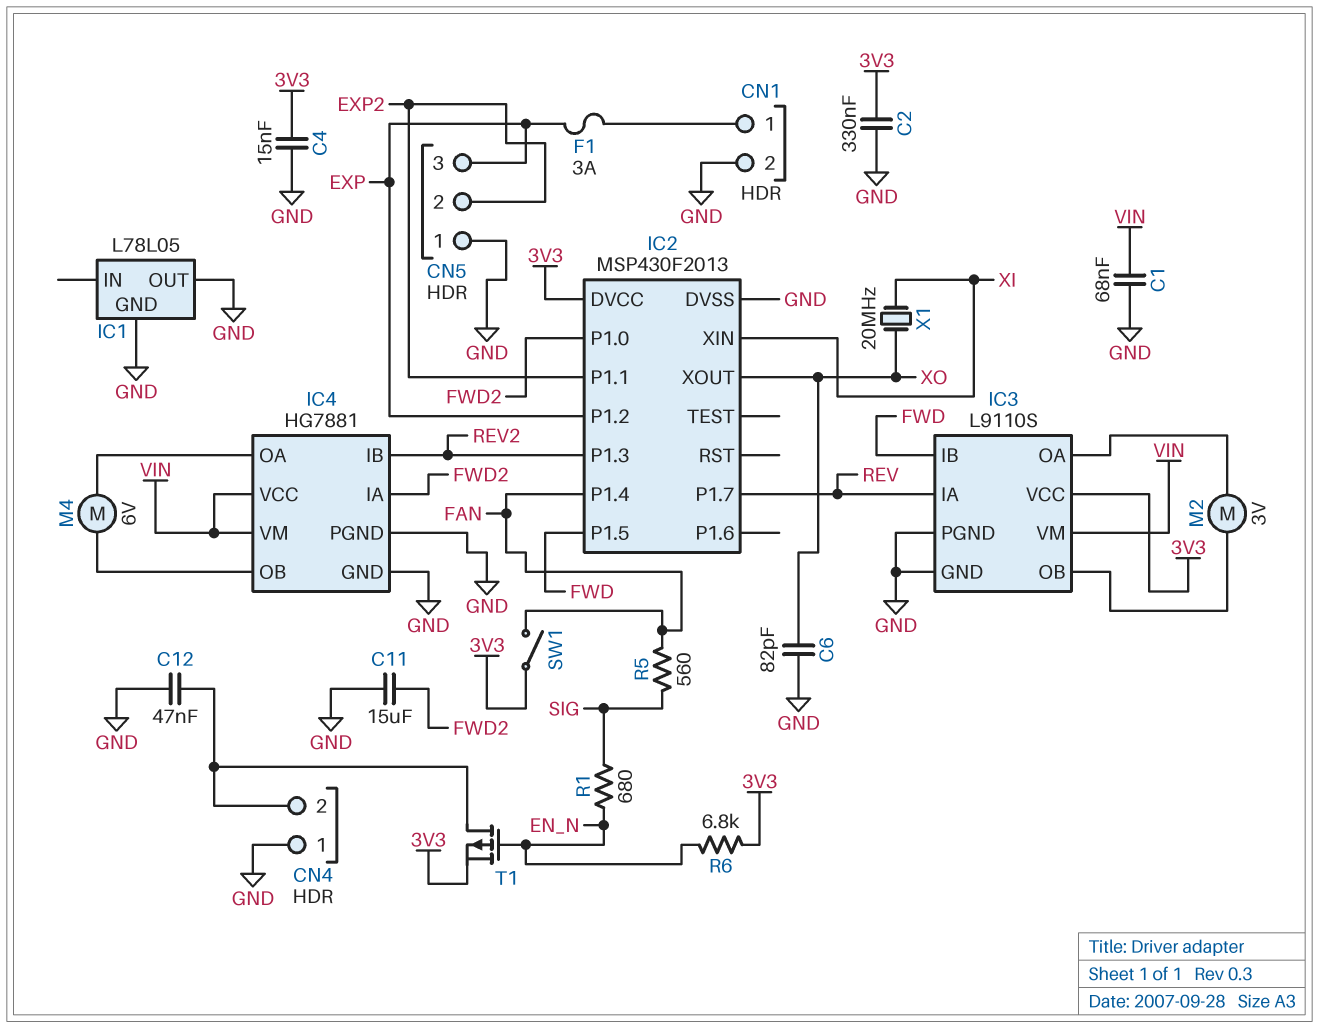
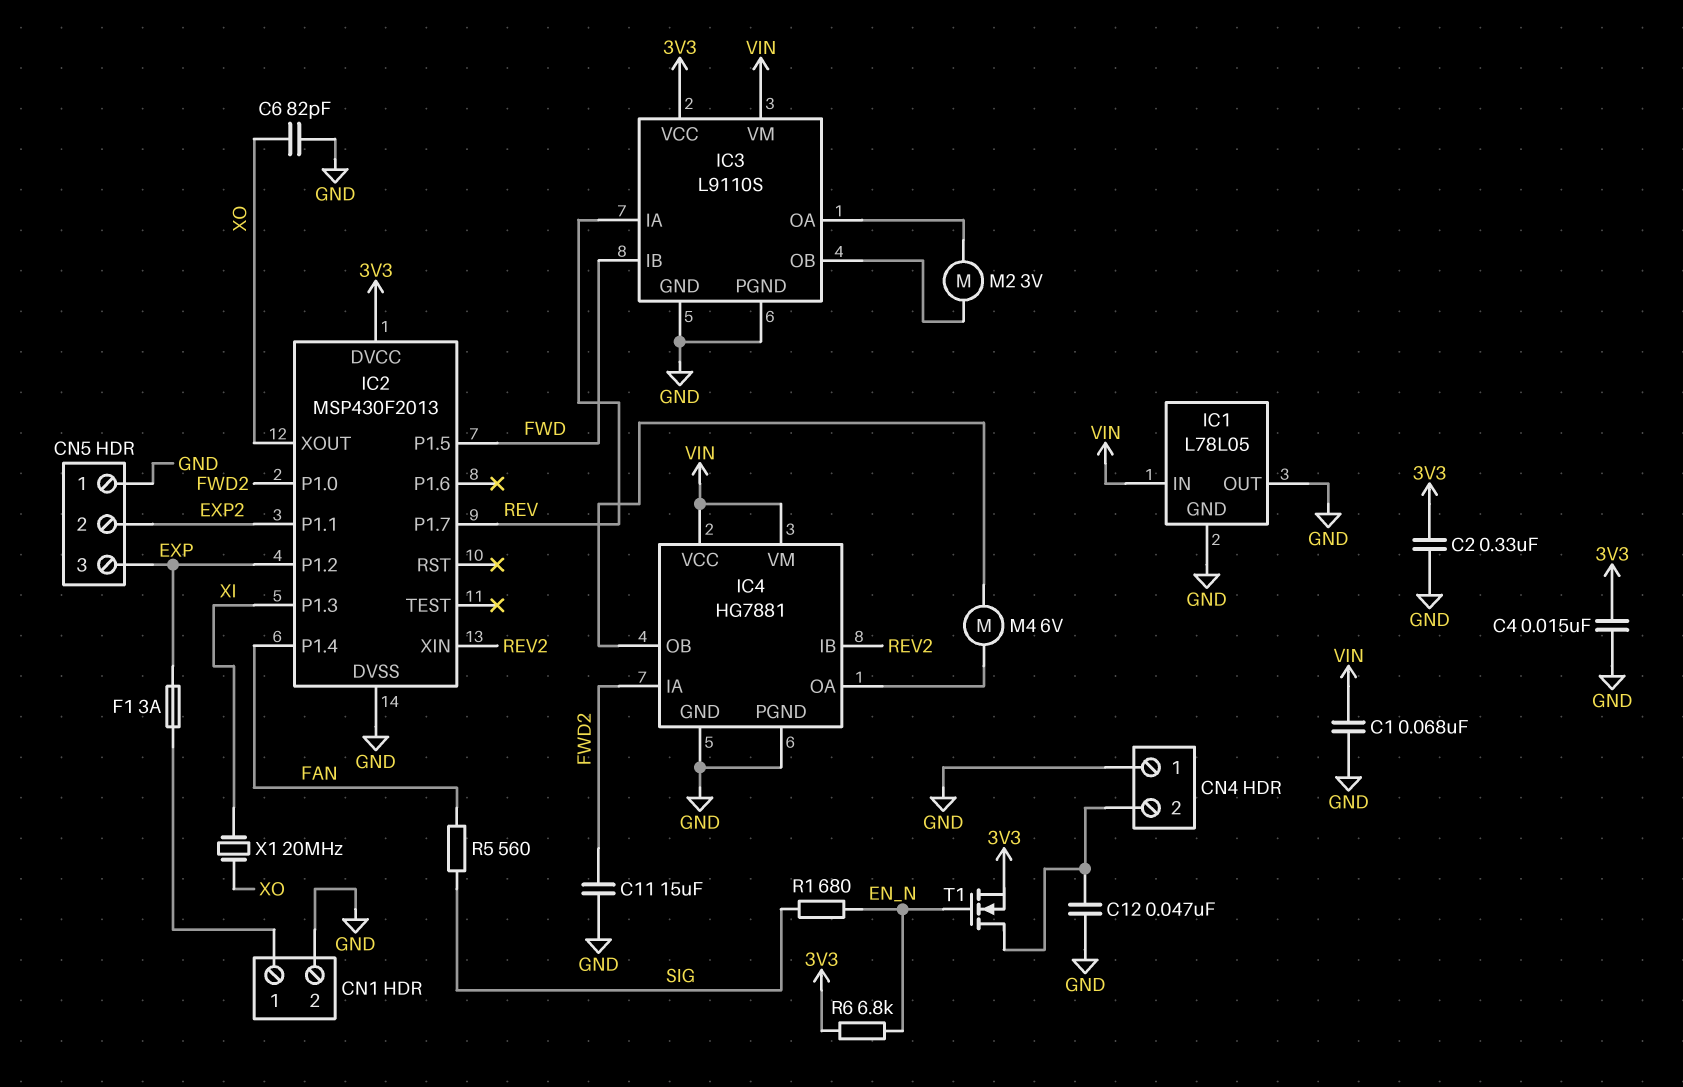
IC1 pin IN: none -> VIN
IC2 pin P1.3: REV2 -> XI
IC2 pin XIN: XI -> REV2
SW1: switch (3V3, FAN) -> none
T1: PMOS (G EN_N, D CN4/2, S 3V3) -> NMOS (G EN_N, D CN4/2, S 3V3)

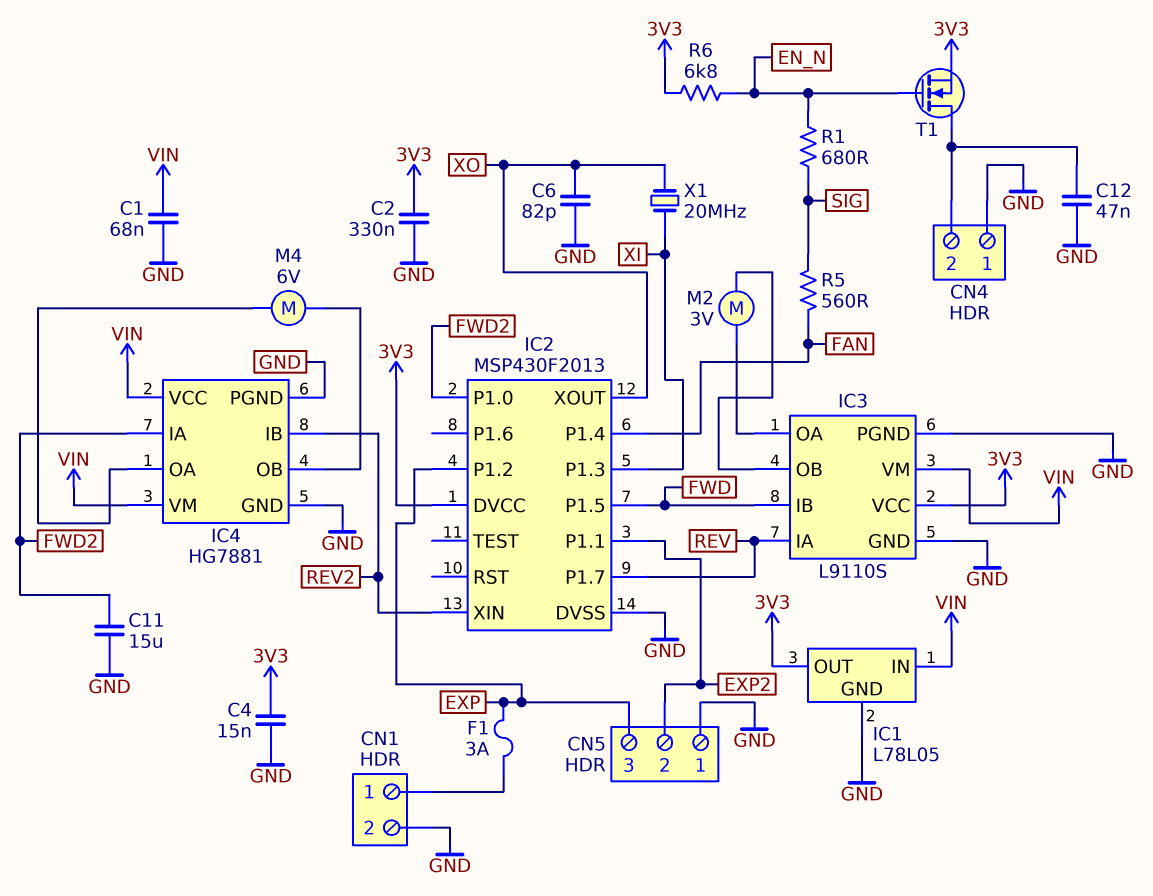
IC1 pin OUT: GND -> 3V3

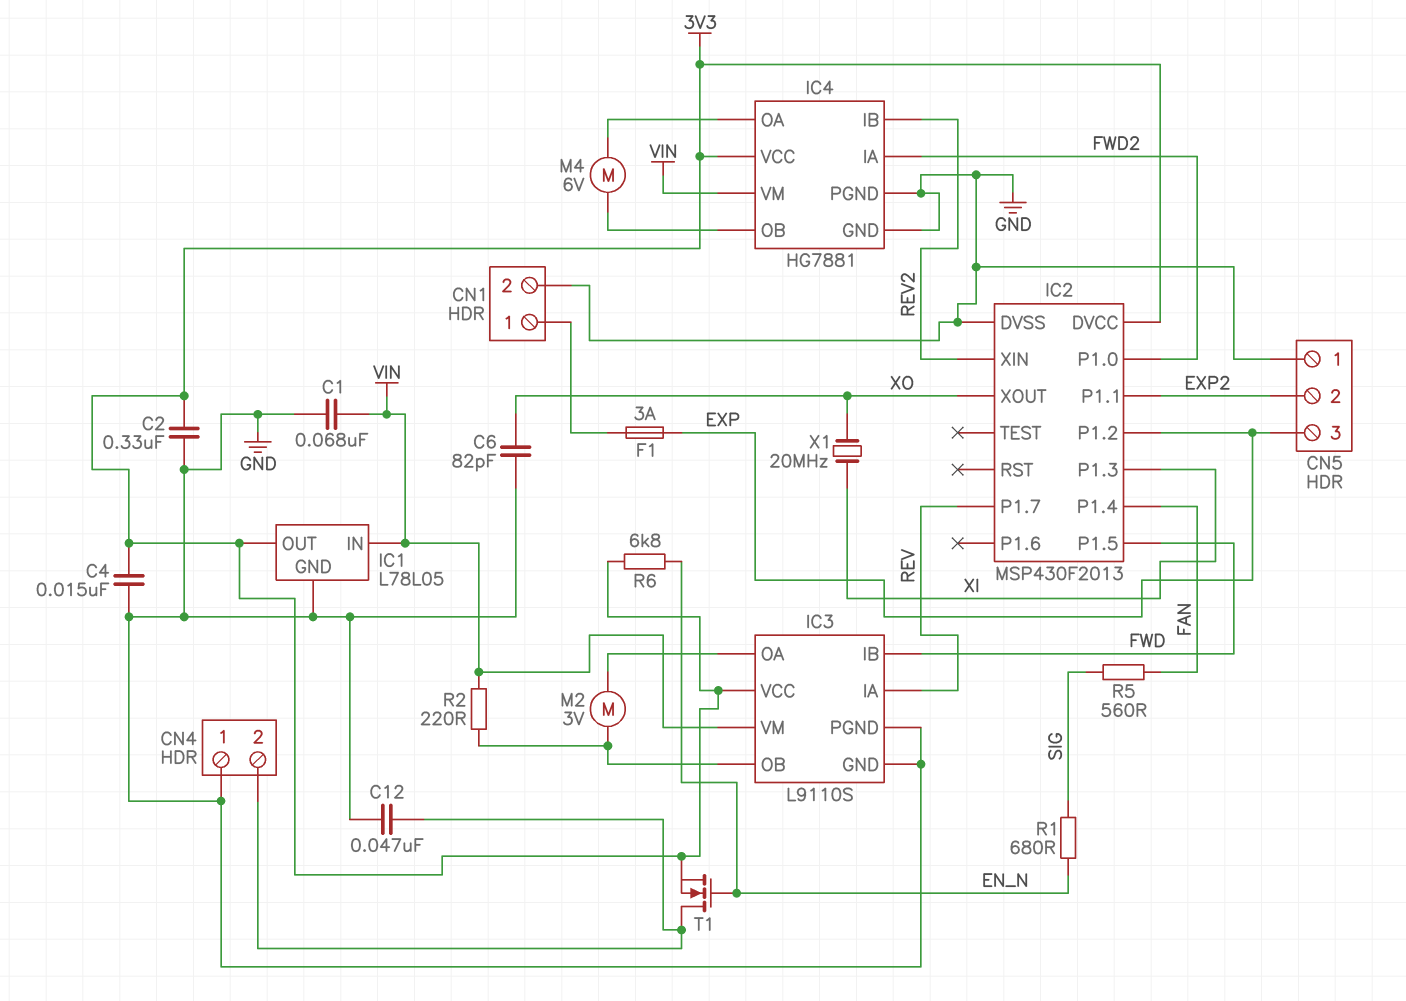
C11: 15uF (FWD2, GND) -> none
IC4 pin VCC: VIN -> 3V3
R2: none -> 220 (IC3/OB, VIN)

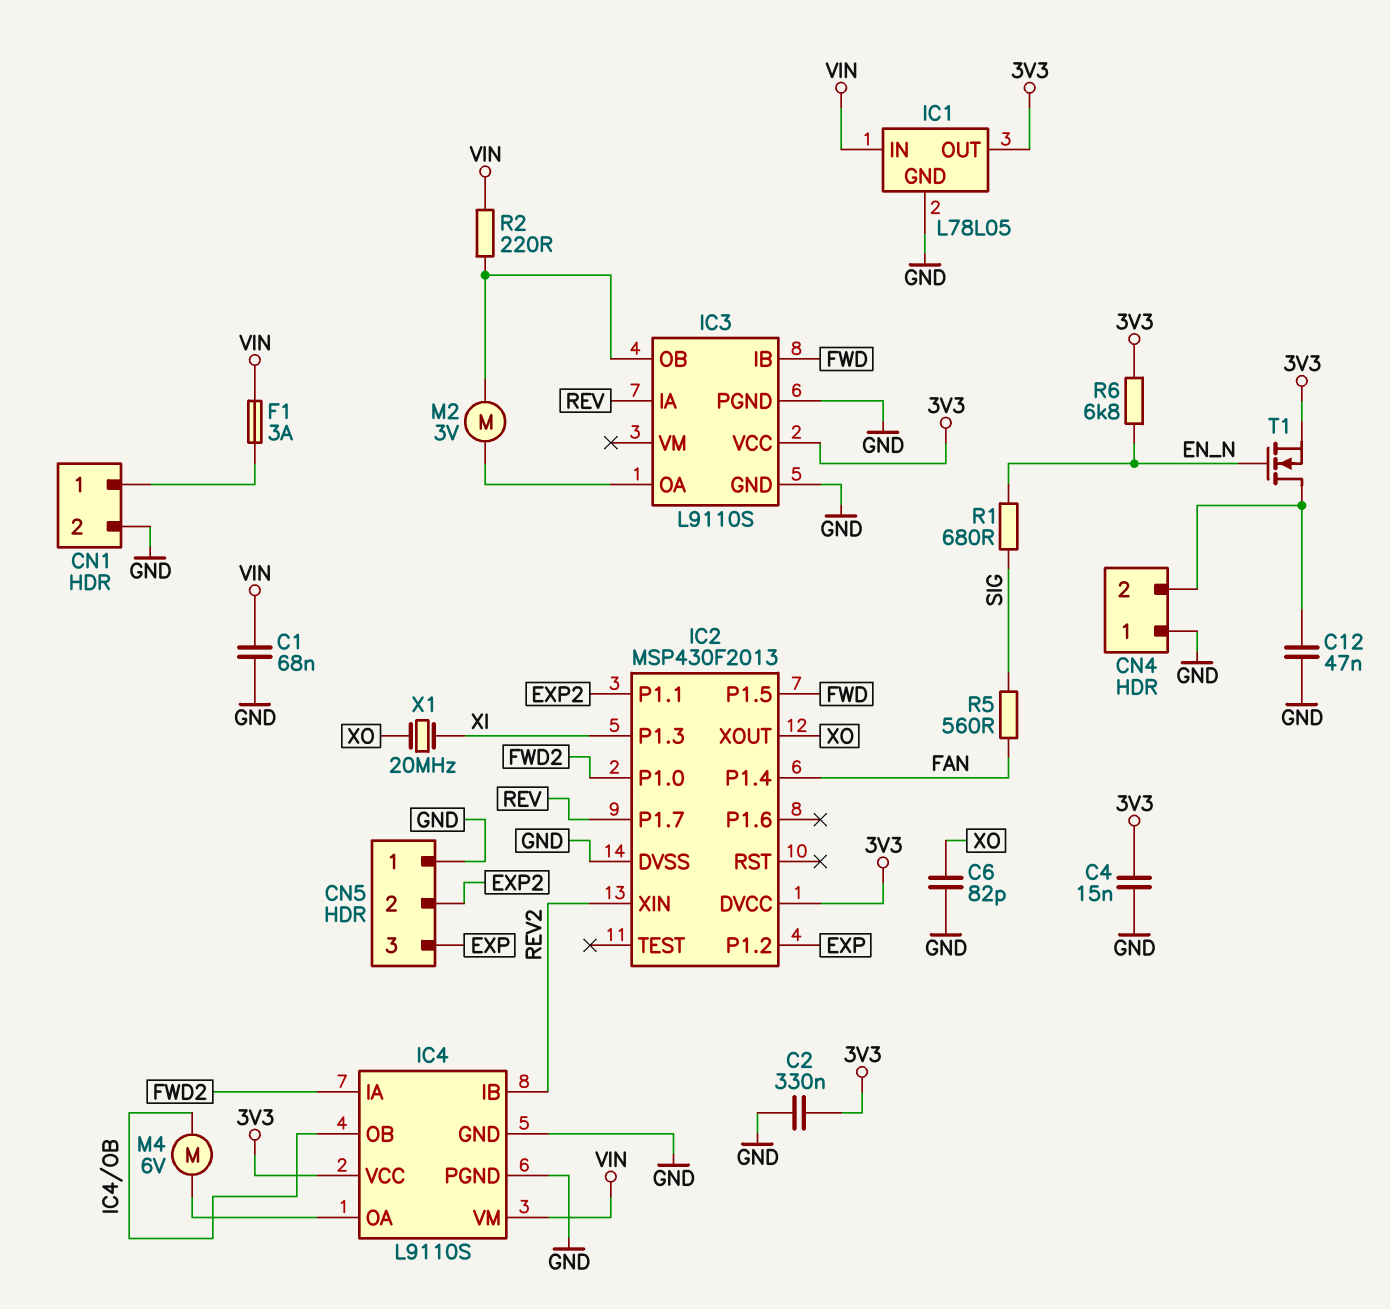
F1: 3A (CN1/1, EXP) -> 3A (CN1/1, VIN)
IC3 pin VM: VIN -> none
IC4: HG7881 -> L9110S

